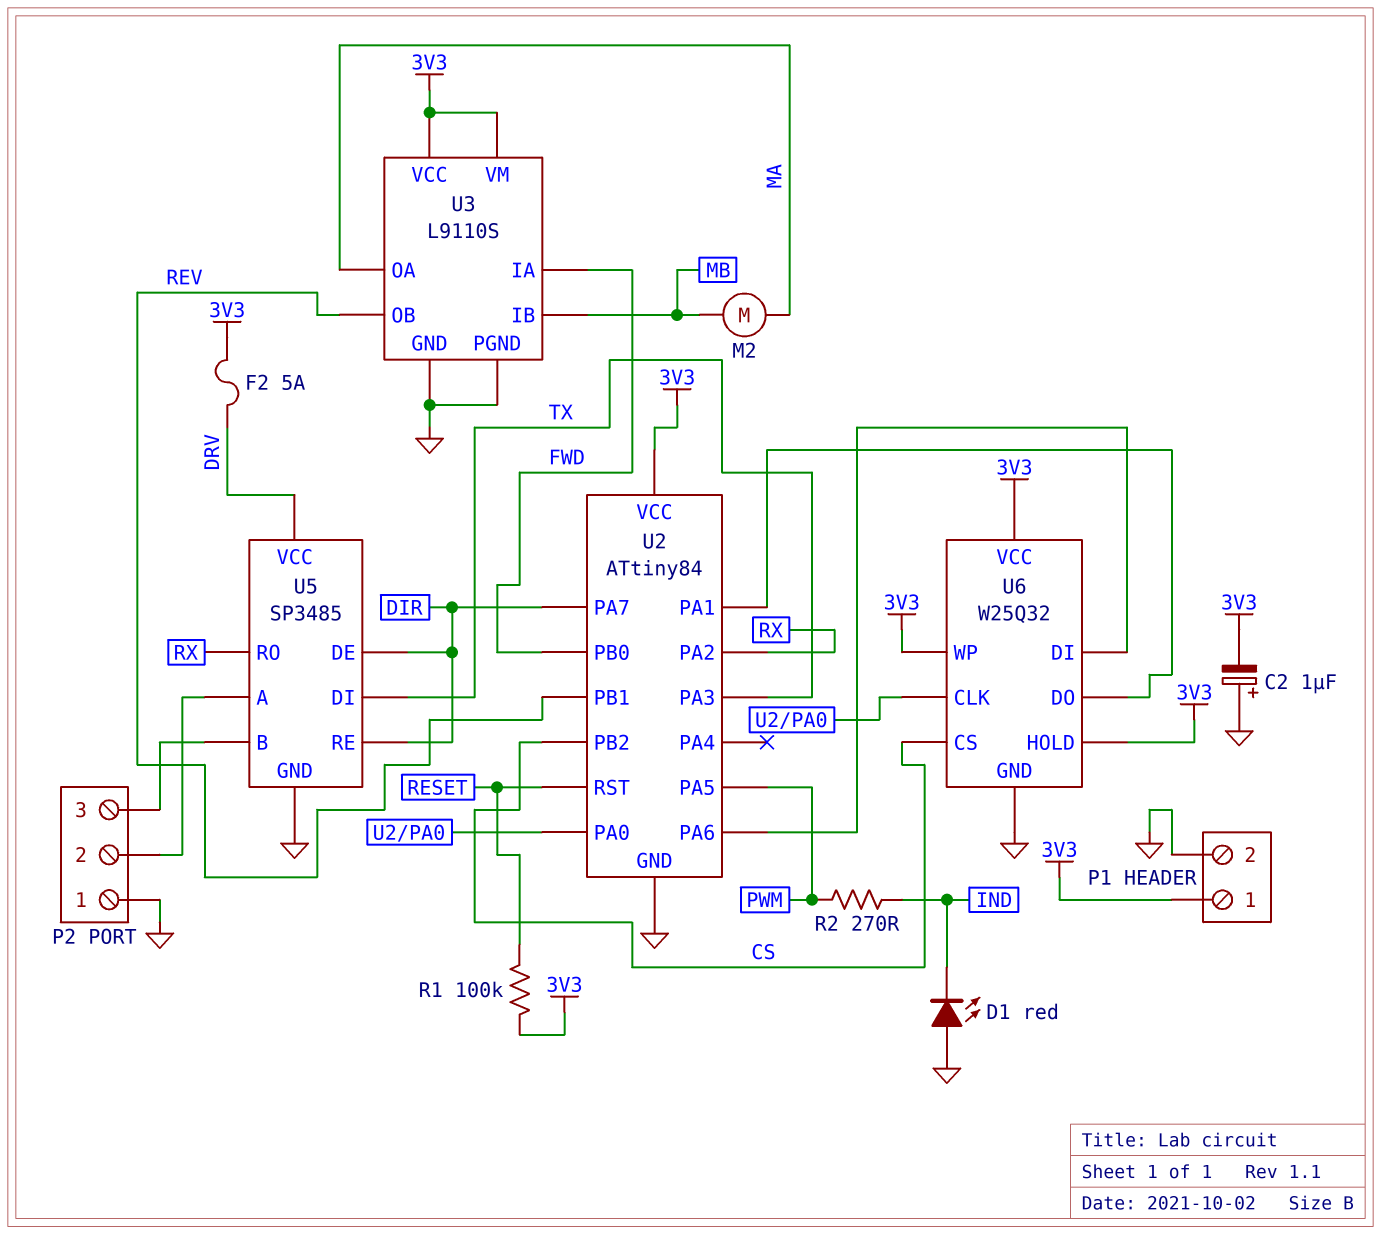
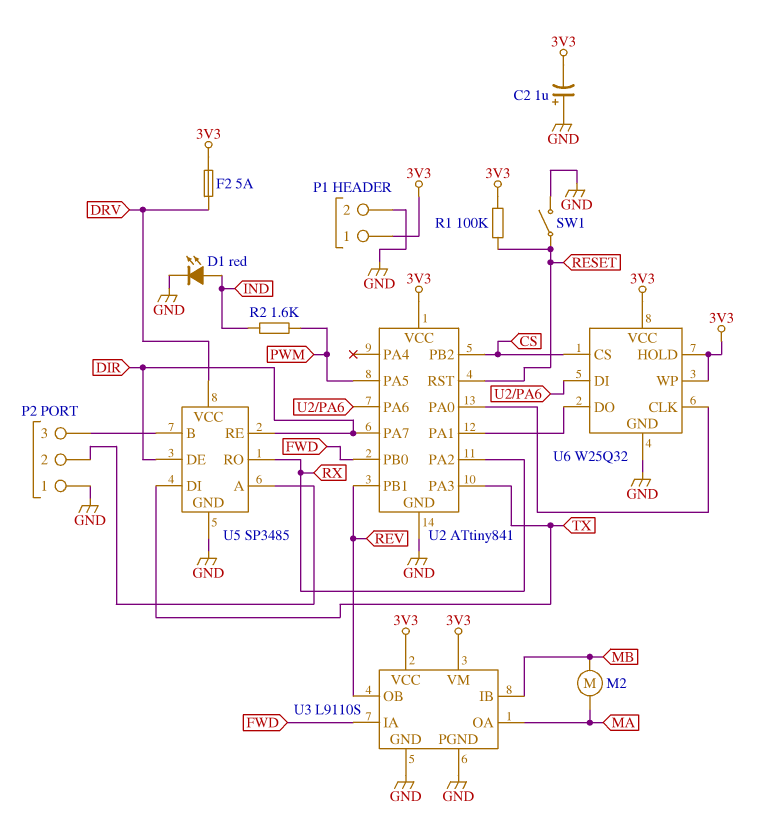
D1: LED red (A GND, K IND) -> LED red (A IND, K GND)
R2: 270 (IND, PWM) -> 1.6k (IND, PWM)
SW1: none -> switch (GND, RESET)
U2: ATtiny84 -> ATtiny841

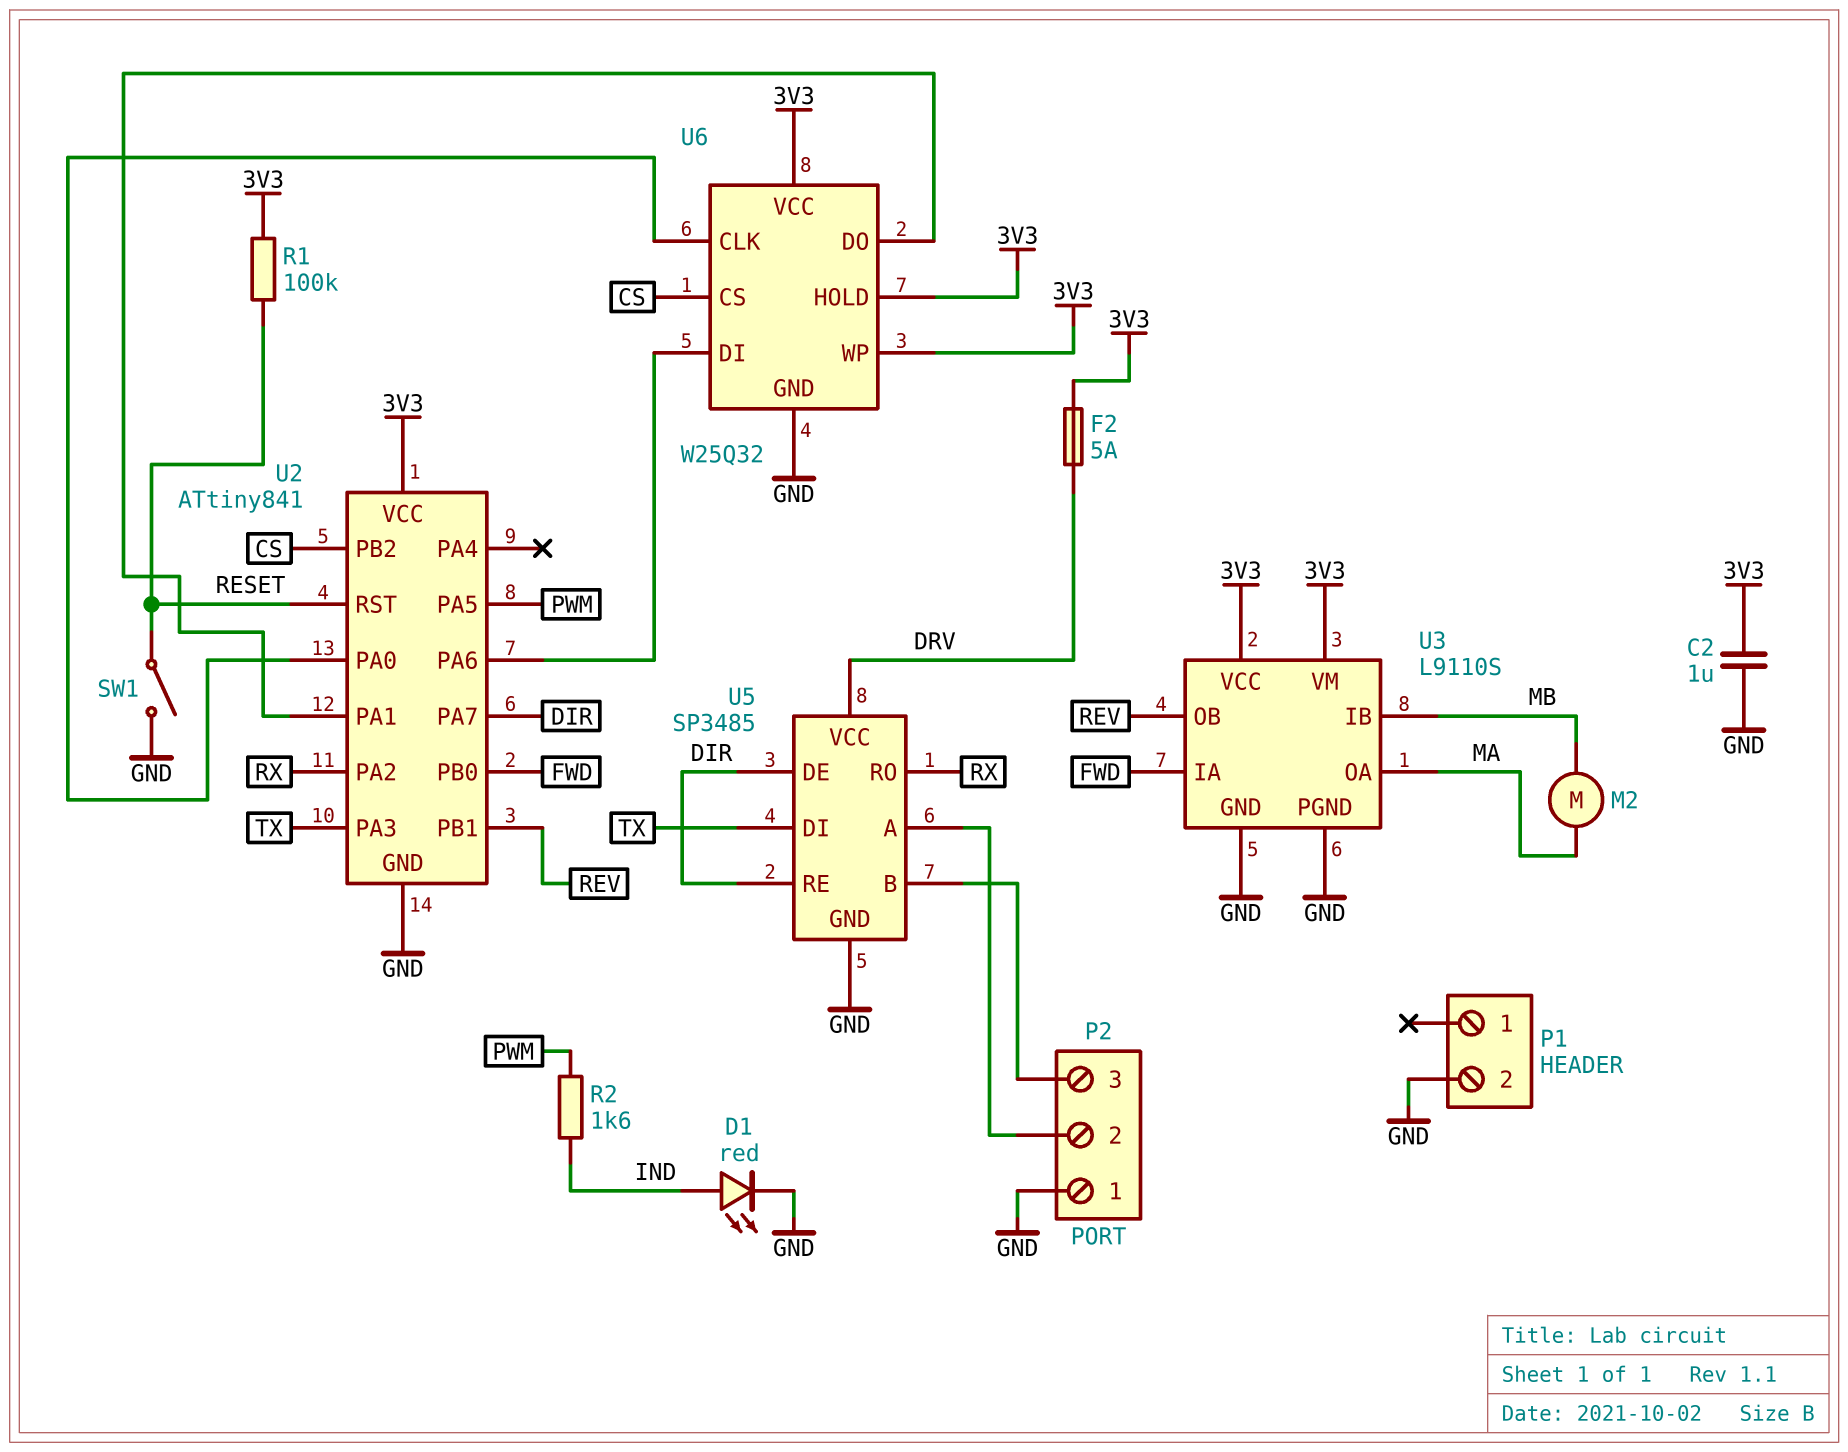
C2: 1uF (plus GND, minus 3V3) -> 1uF (3V3, GND)
P1 pin 1: 3V3 -> none

